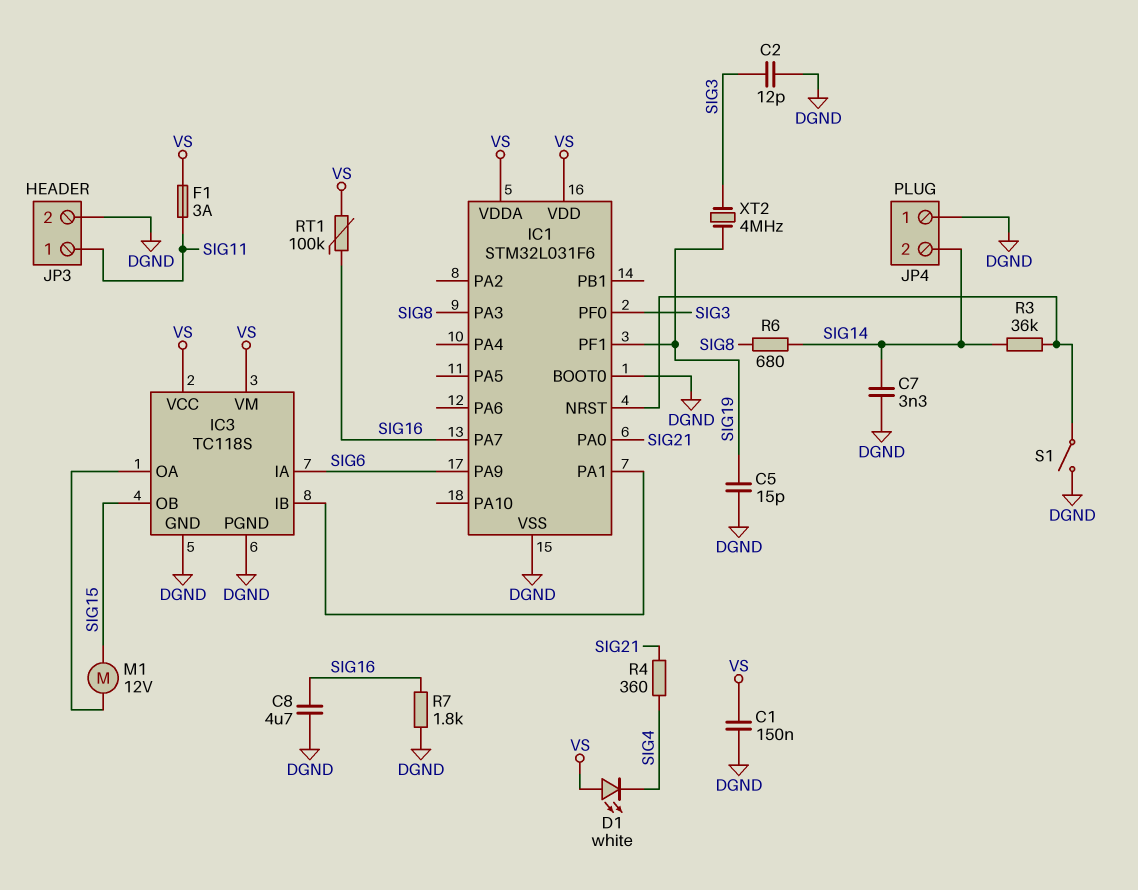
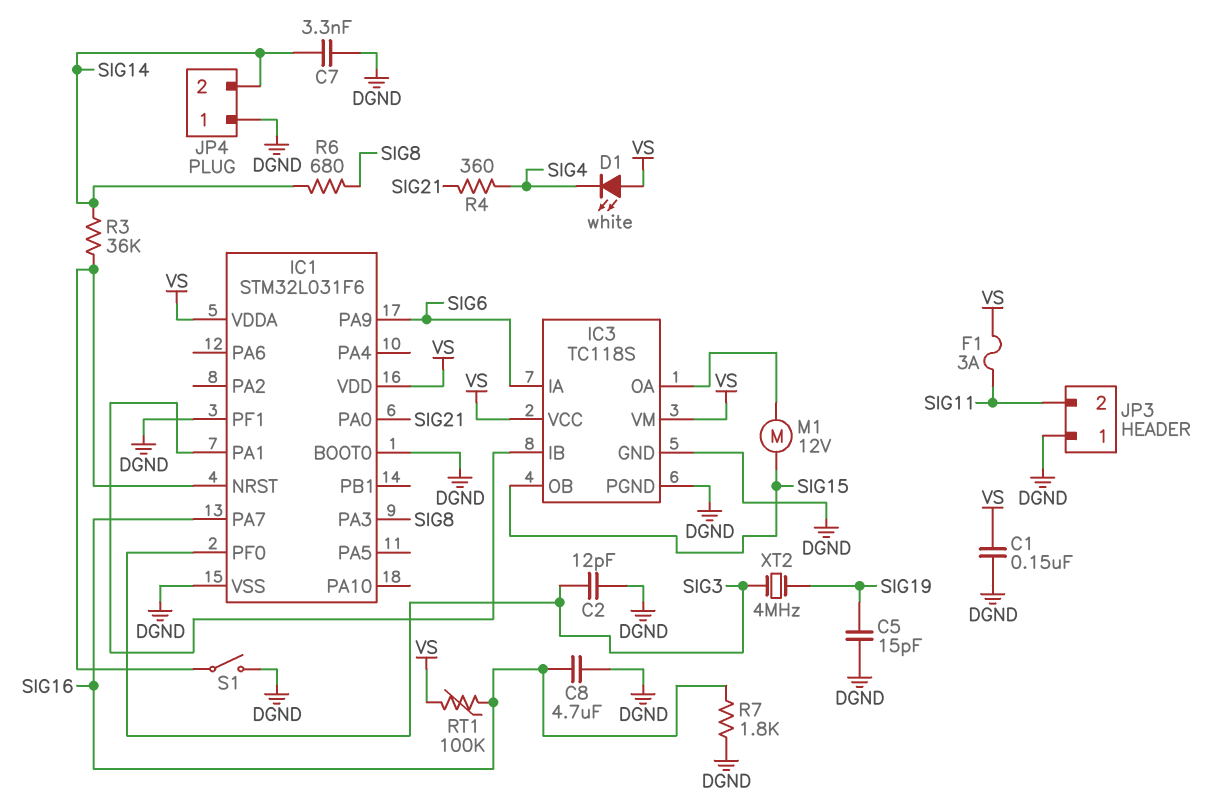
IC1 pin PF1: SIG19 -> DGND
JP3 pin 1: SIG11 -> DGND
JP3 pin 2: DGND -> SIG11

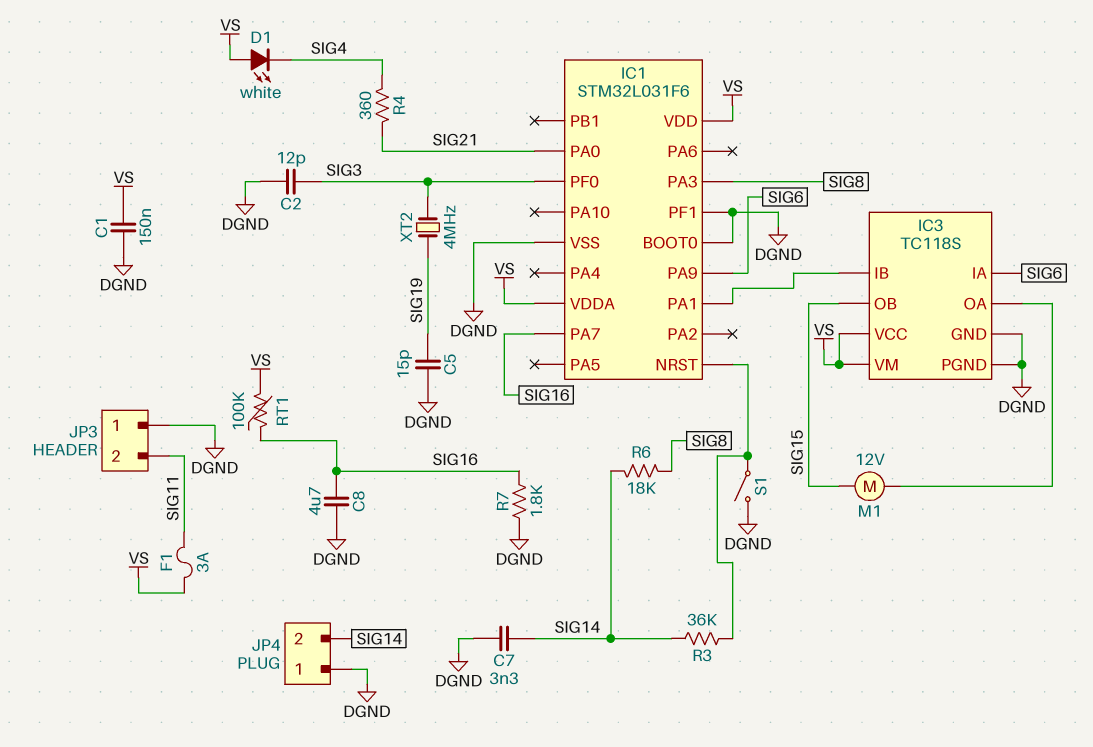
R6: 680 (SIG8, SIG14) -> 18k (SIG8, SIG14)

